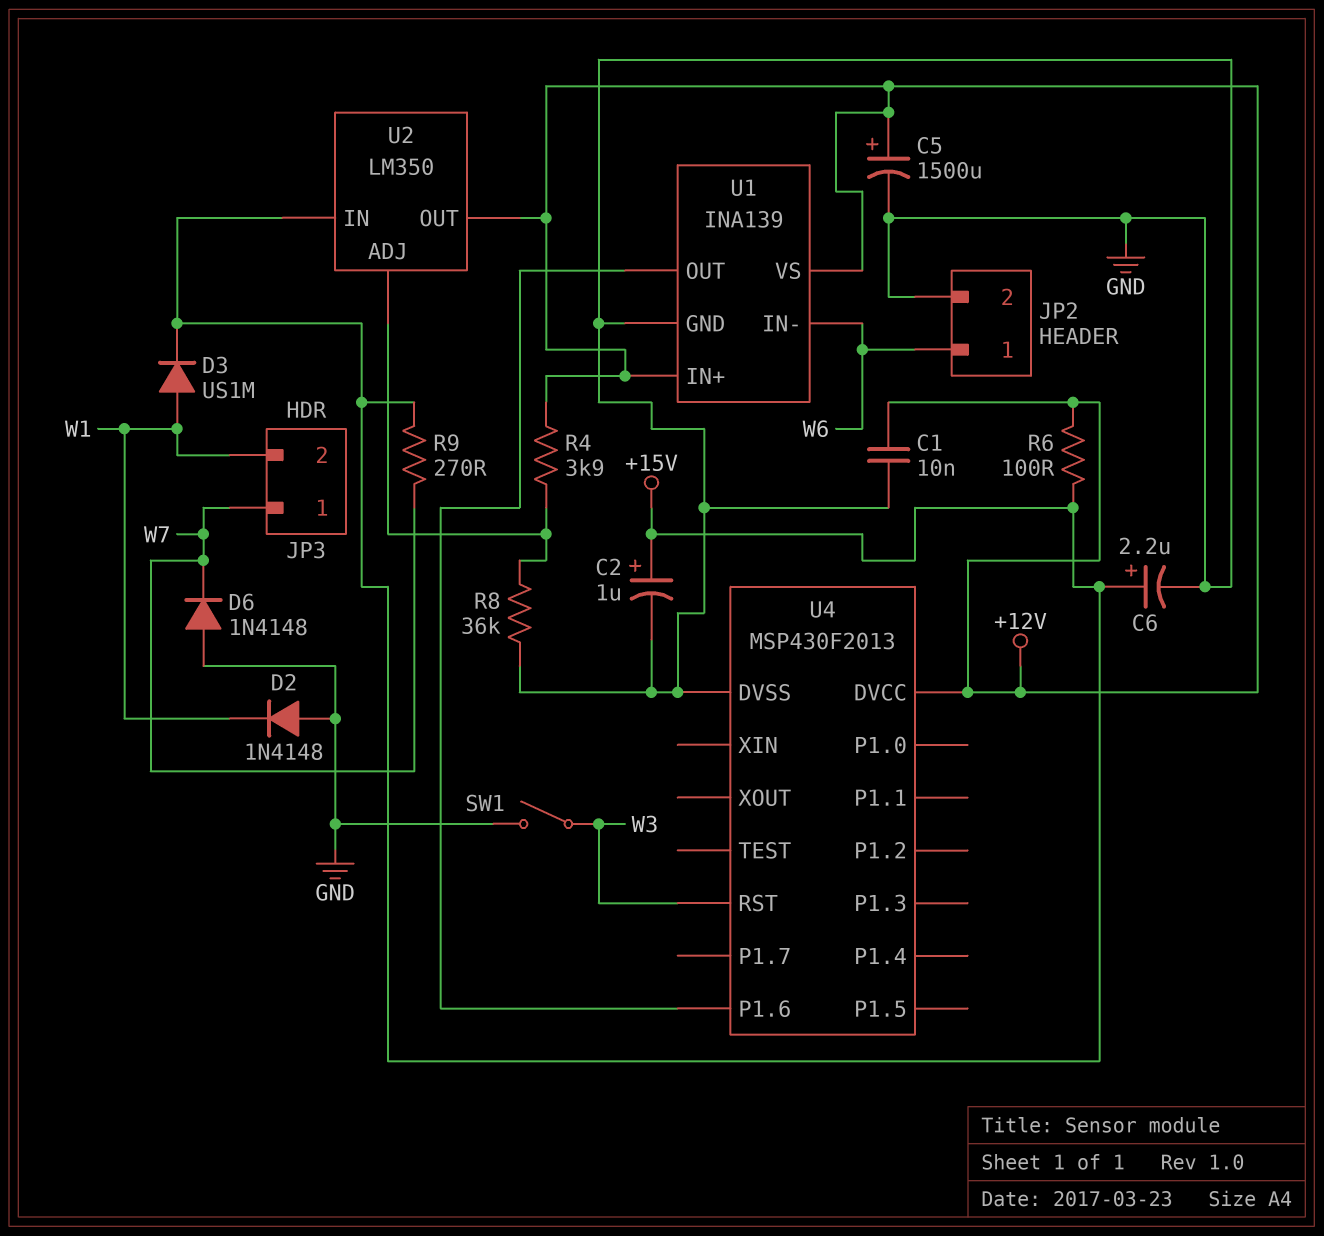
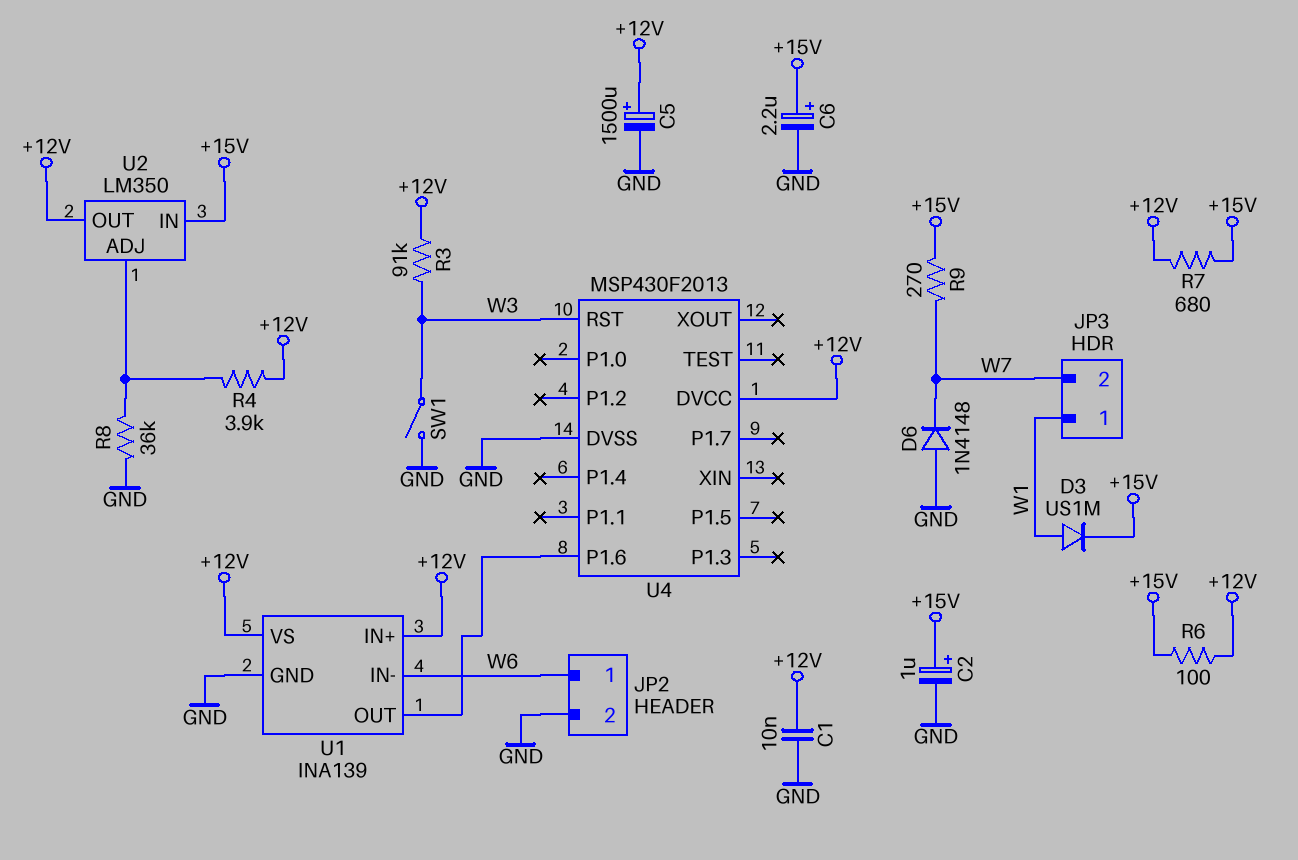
D2: diode 1N4148 (A GND, K W1) -> none
JP3 pin 1: W7 -> W1
JP3 pin 2: W1 -> W7
R3: none -> 91k (+12V, W3)
R7: none -> 680 (+12V, +15V)

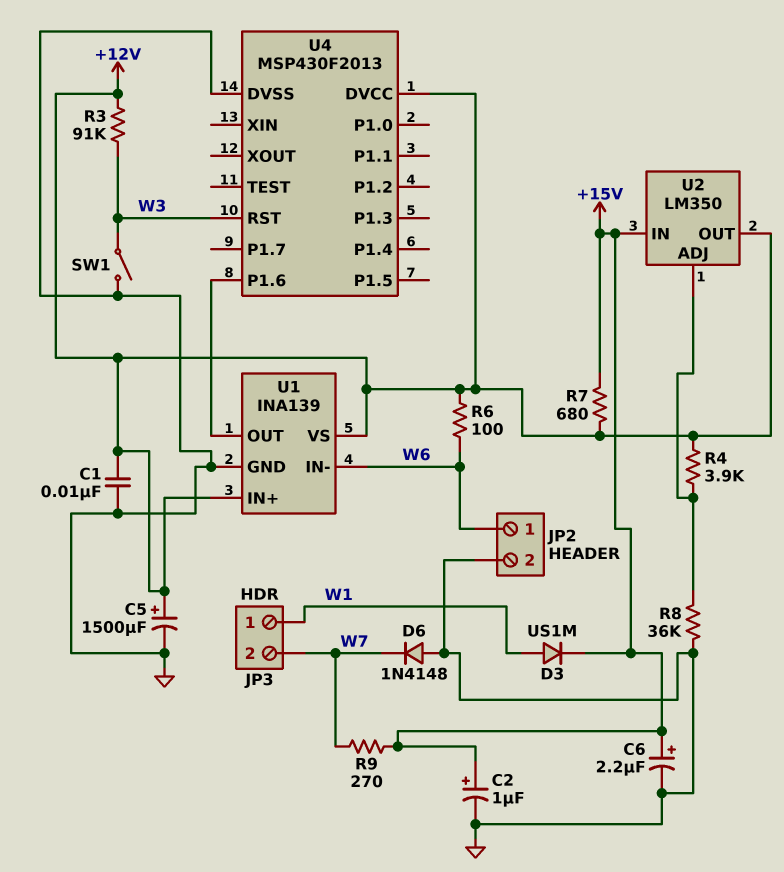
R6: 100 (+12V, +15V) -> 100 (+12V, W6)

